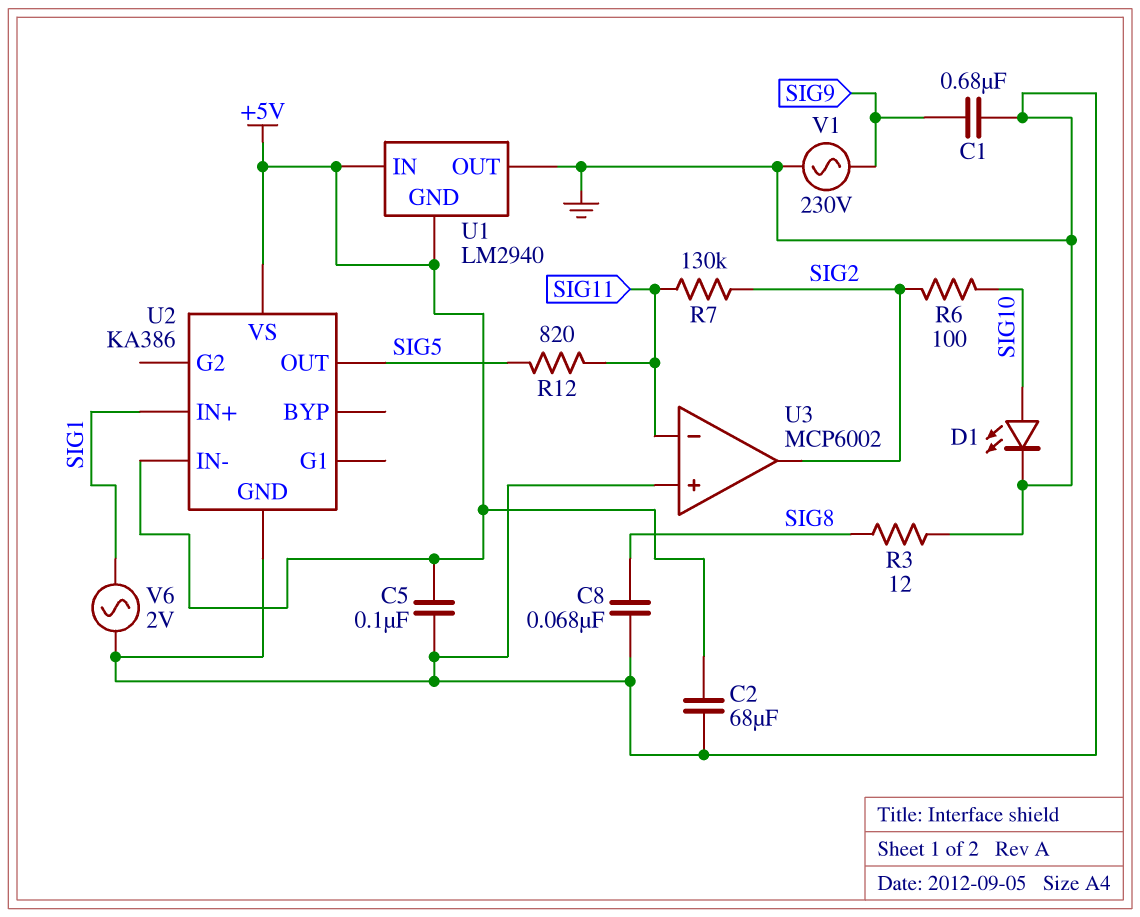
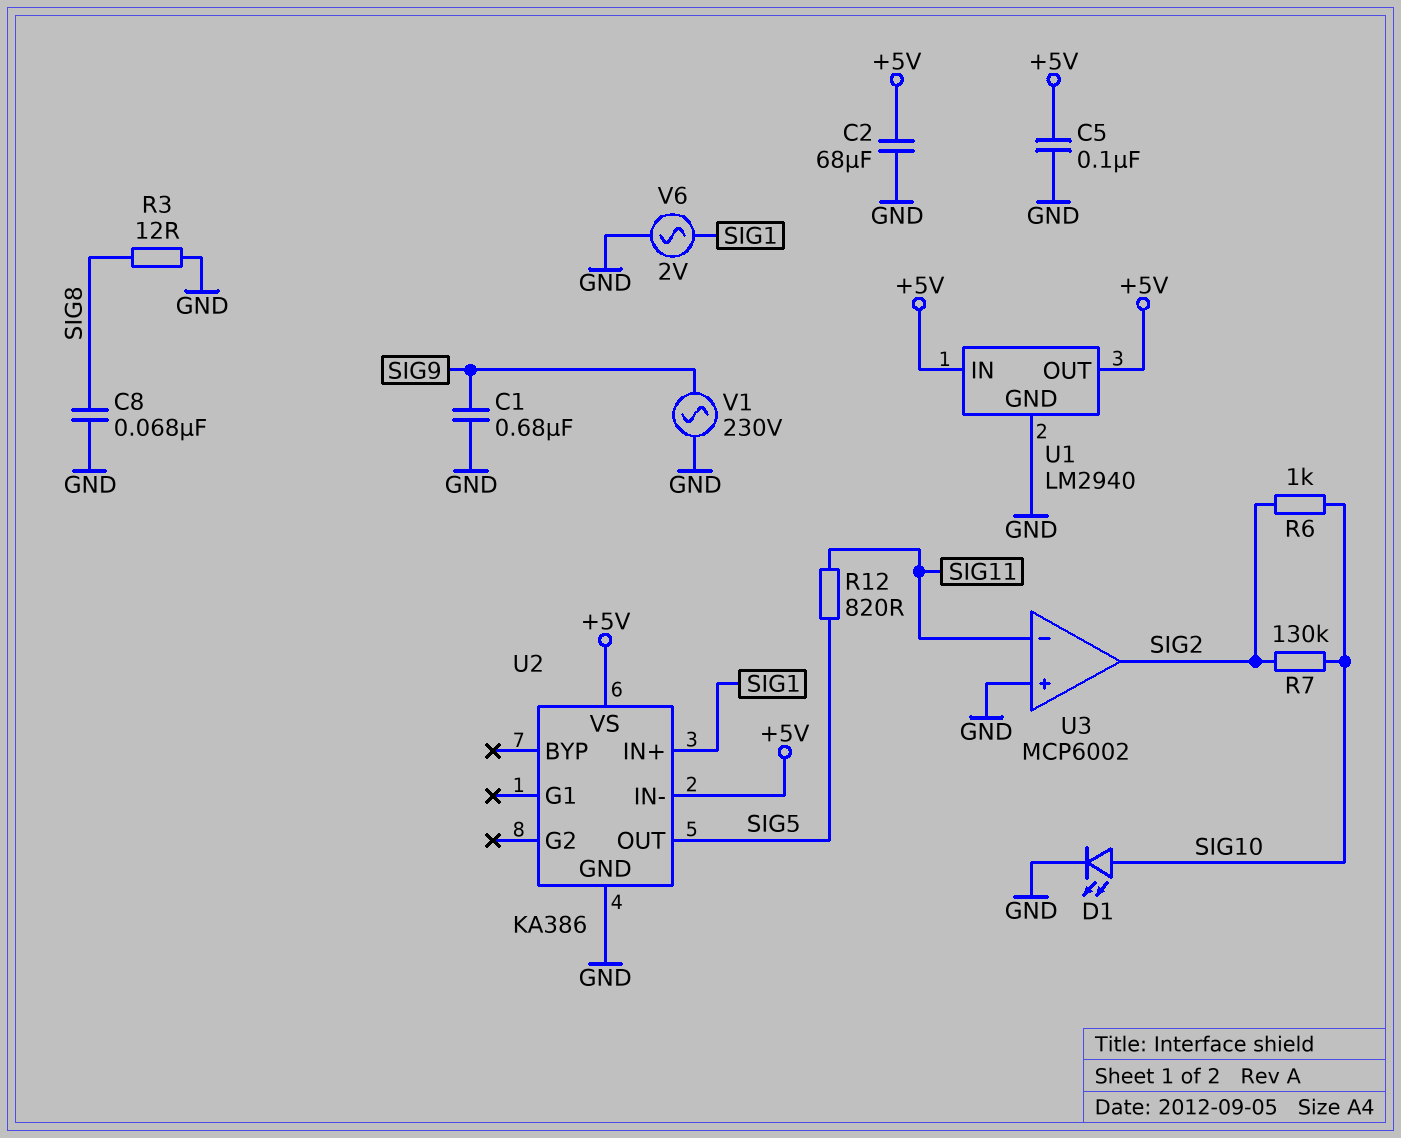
R6: 100 (SIG2, SIG10) -> 1k (SIG2, SIG10)
R7: 130k (SIG2, SIG11) -> 130k (SIG2, SIG10)
U1 pin GND: +5V -> GND
U1 pin OUT: GND -> +5V

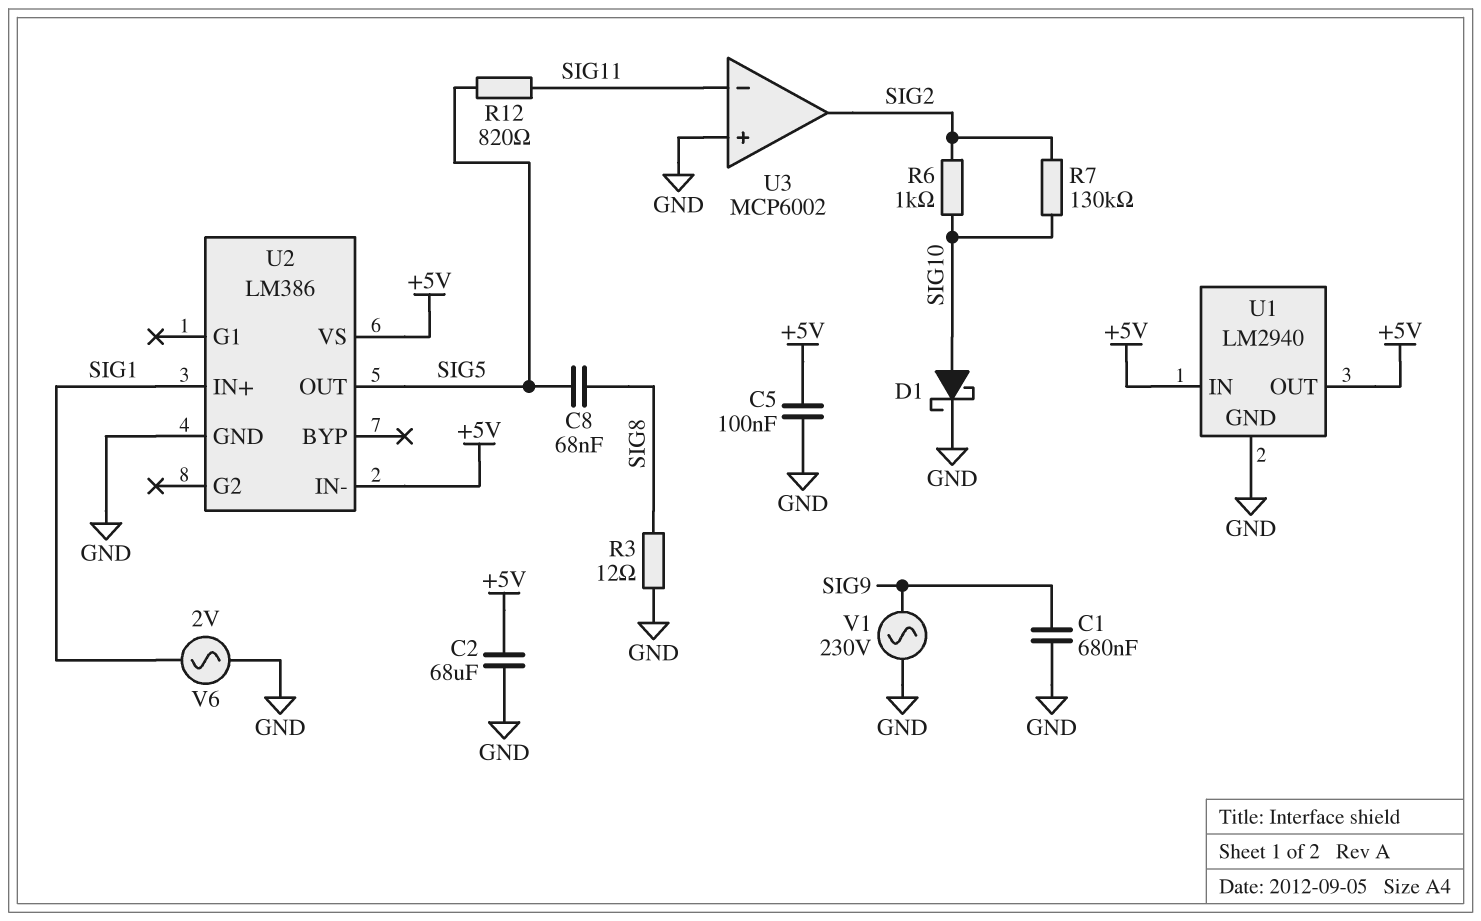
C8: 68nF (GND, SIG8) -> 68nF (SIG5, SIG8)
D1: LED (A SIG10, K GND) -> schottky (A SIG10, K GND)
U2: KA386 -> LM386

